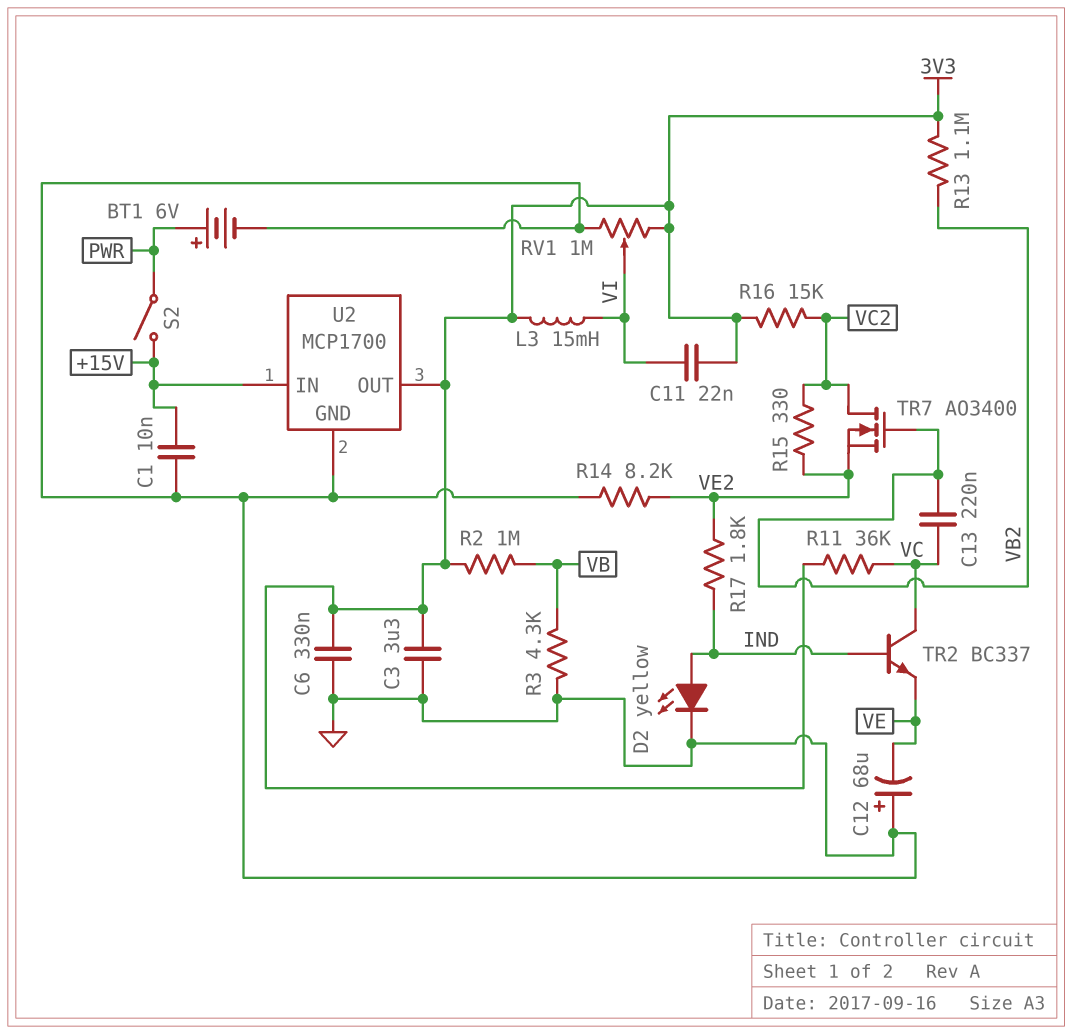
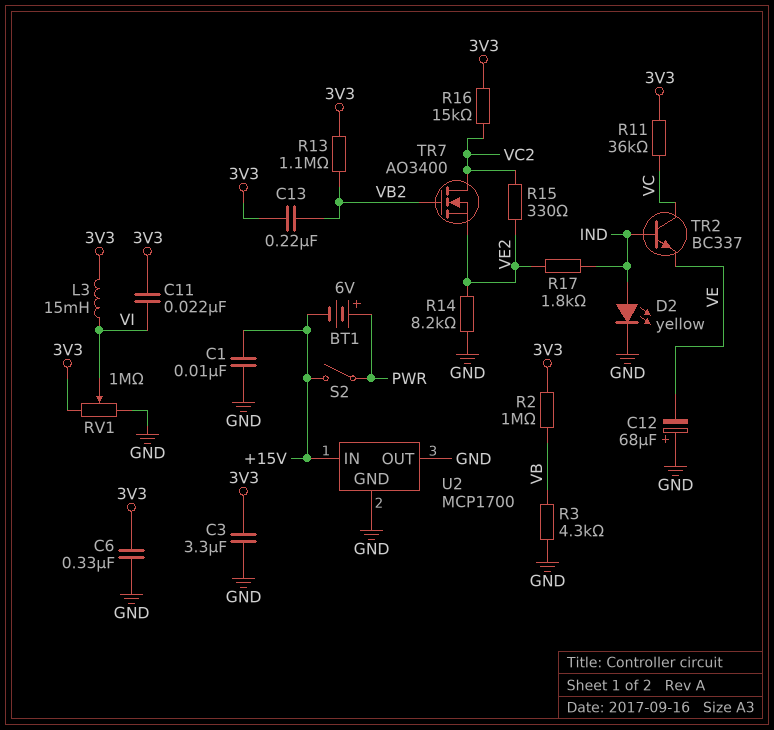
BT1: 6V (plus PWR, minus GND) -> 6V (plus PWR, minus +15V)
C13: 220nF (VB2, VC) -> 220nF (3V3, VB2)
U2 pin OUT: 3V3 -> GND

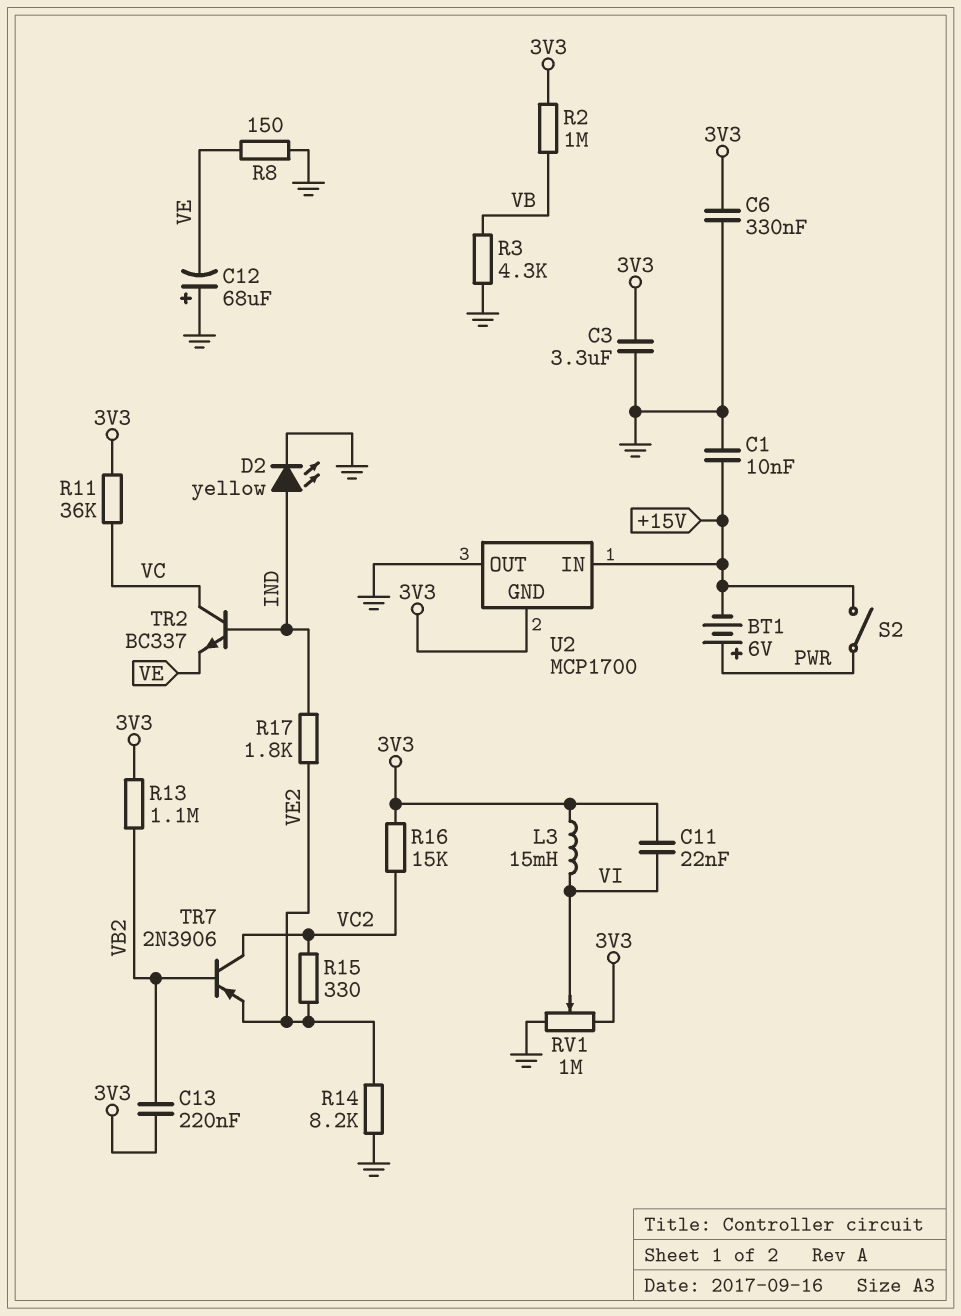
R8: none -> 150 (GND, VE)
TR7: NMOS AO3400 (G VB2, D VC2, S VE2) -> PNP 2N3906 (B VB2, C VC2, E VE2)
U2 pin GND: GND -> 3V3

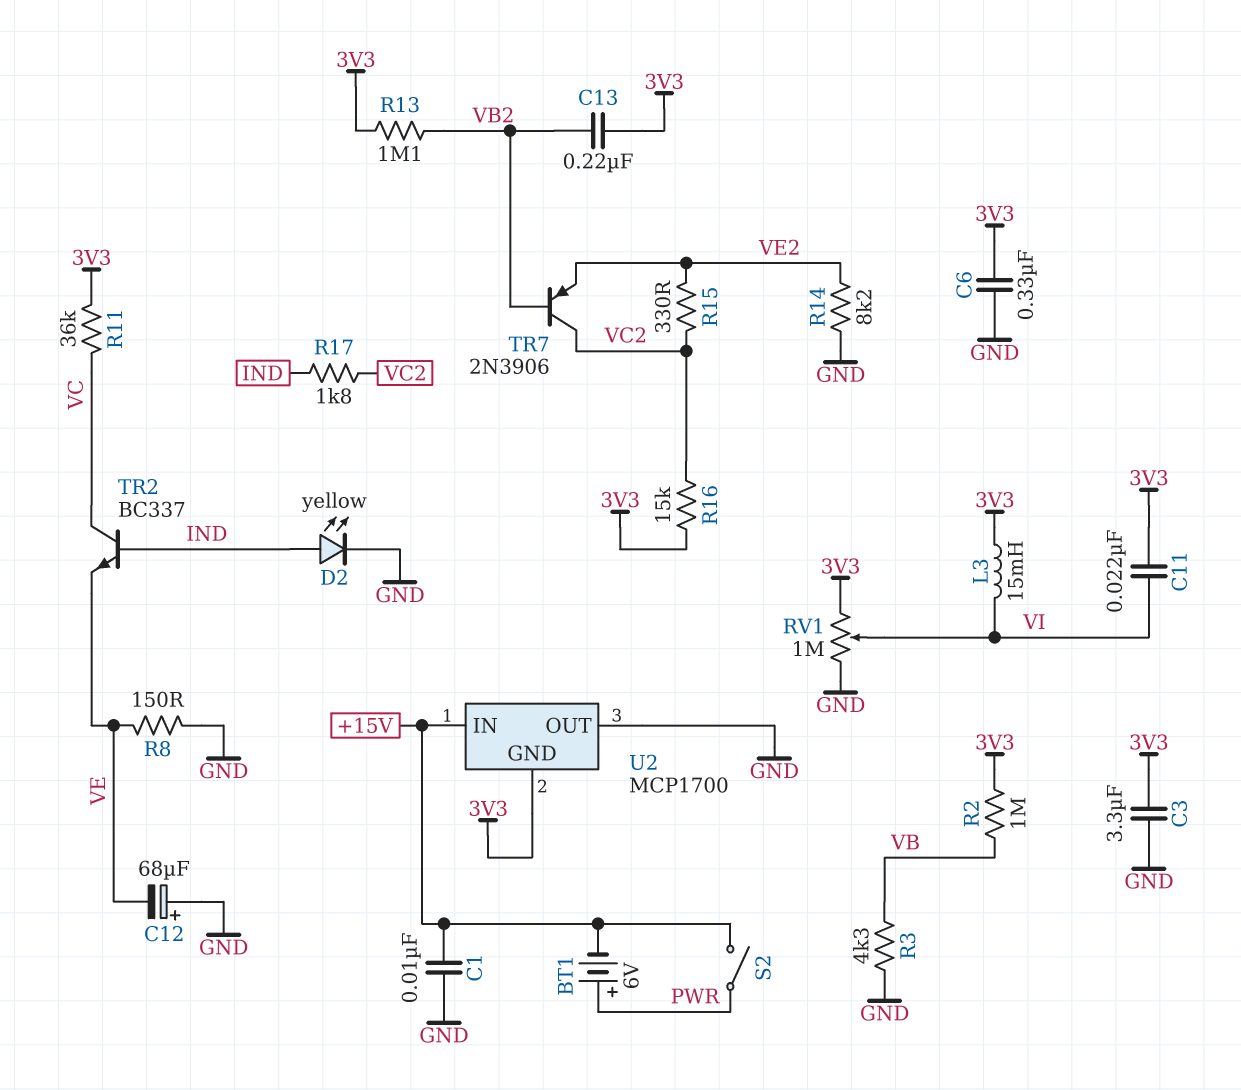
R17: 1.8k (IND, VE2) -> 1.8k (IND, VC2)

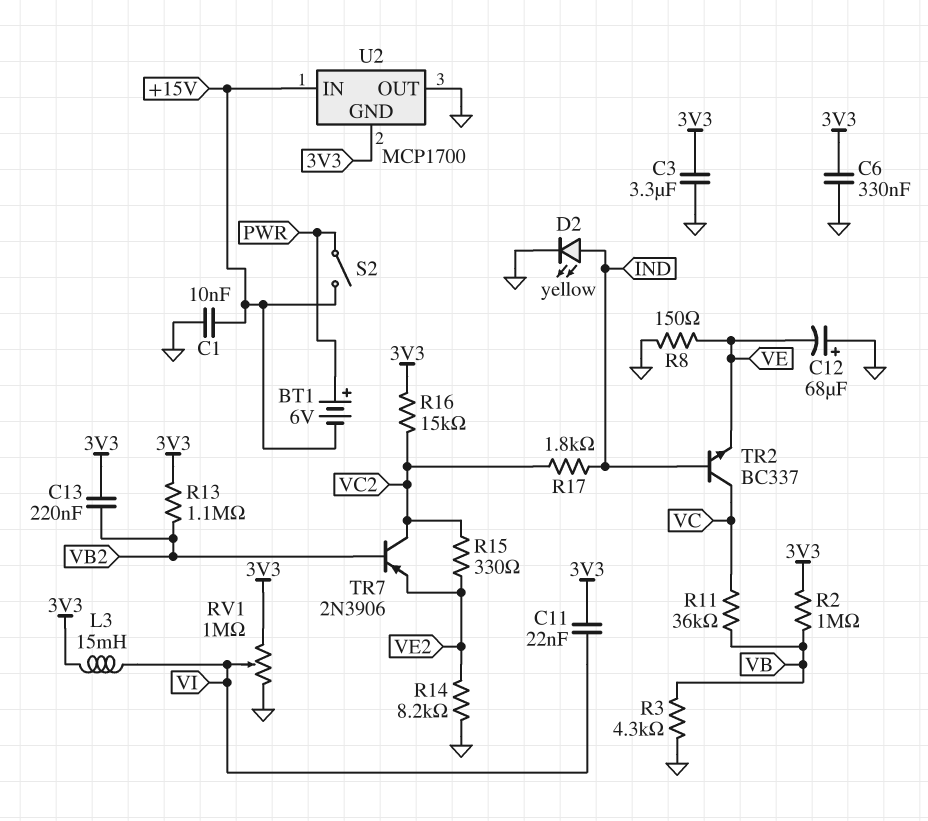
R11: 36k (3V3, VC) -> 36k (VB, VC)

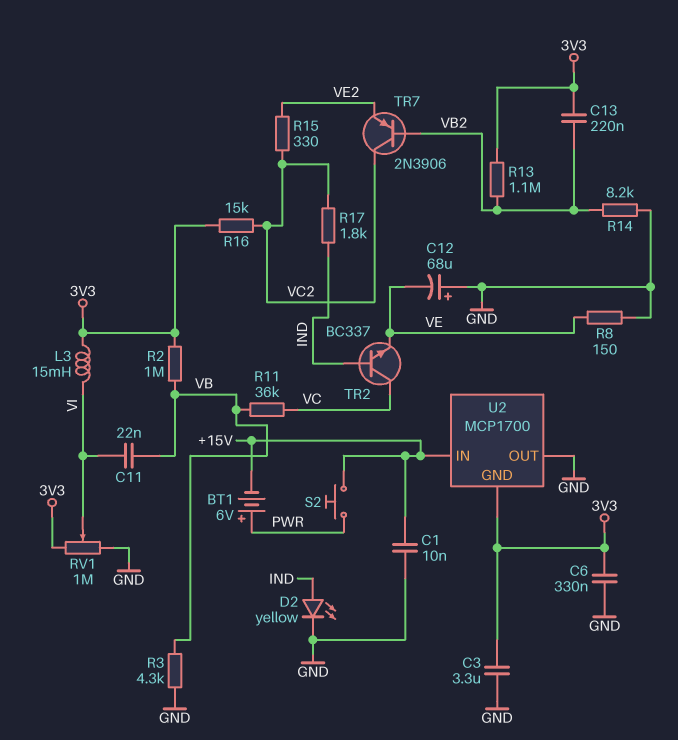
C11: 22nF (3V3, VI) -> 22nF (VB, VI)
R14: 8.2k (GND, VE2) -> 8.2k (GND, VB2)
S2: switch (+15V, PWR) -> button (+15V, PWR)

